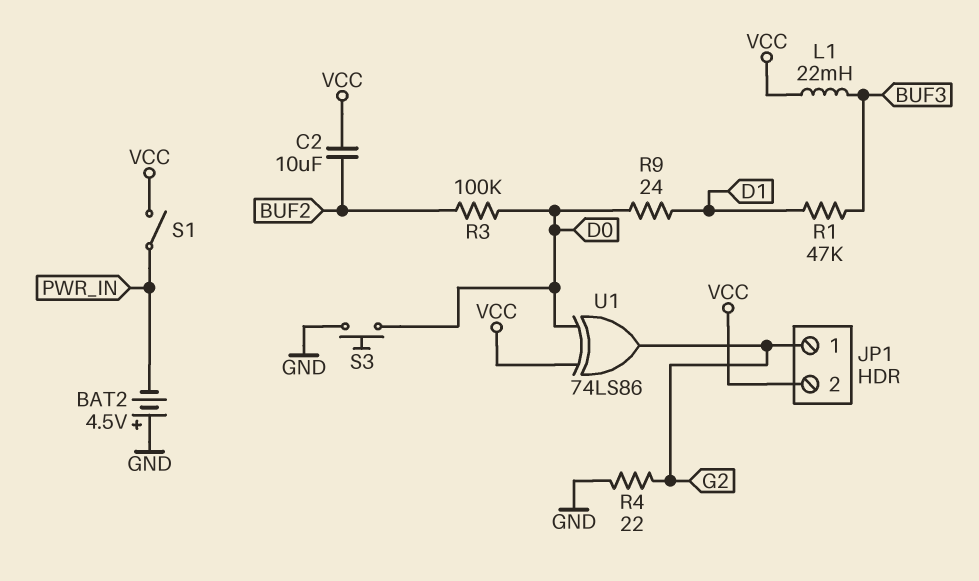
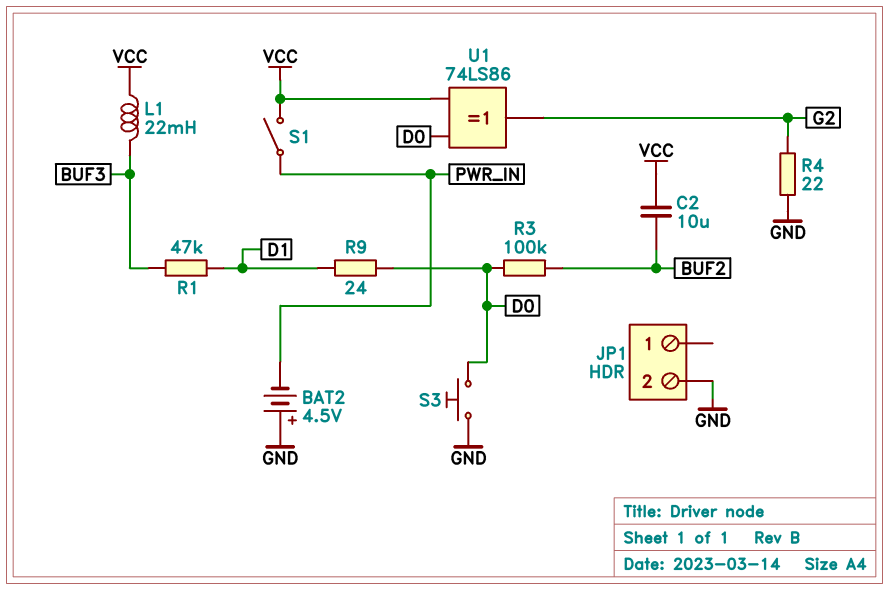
JP1 pin 1: G2 -> none
JP1 pin 2: VCC -> GND

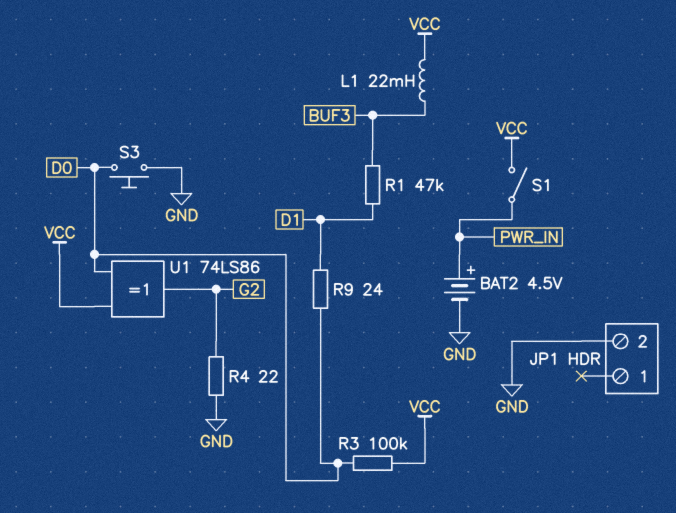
BAT2: 4.5V (plus GND, minus PWR_IN) -> 4.5V (plus PWR_IN, minus GND)
C2: 10uF (BUF2, VCC) -> none
R3: 100k (BUF2, D0) -> 100k (D0, VCC)

